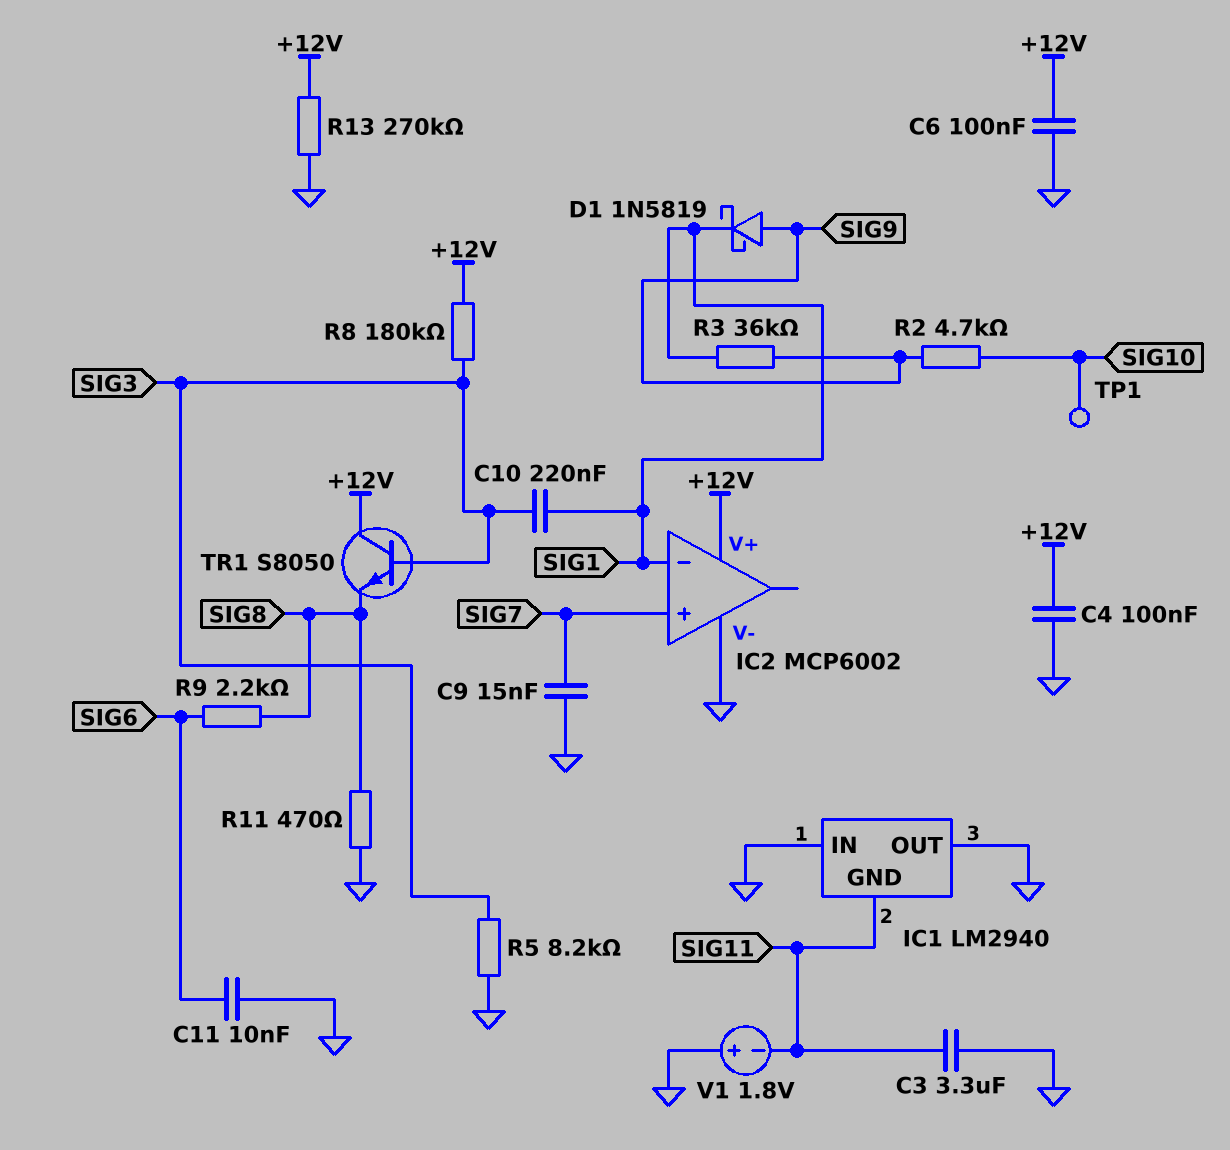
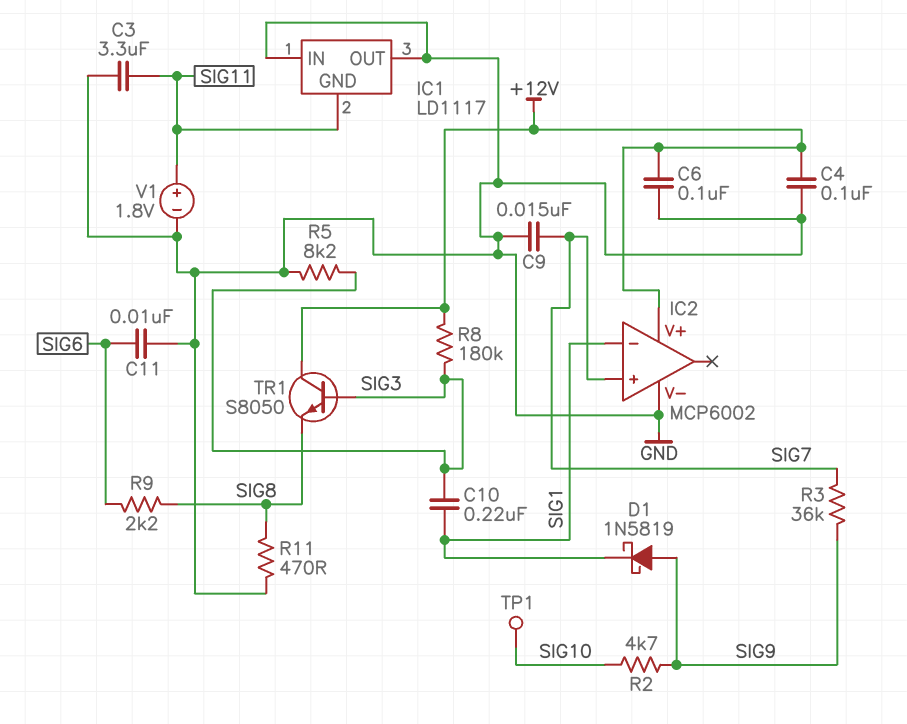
IC1: LM2940 -> LD1117
R3: 36k (SIG1, SIG9) -> 36k (SIG7, SIG9)
R13: 270k (+12V, GND) -> none
V1: 1.8V (plus GND, minus SIG11) -> 1.8V (plus SIG11, minus GND)

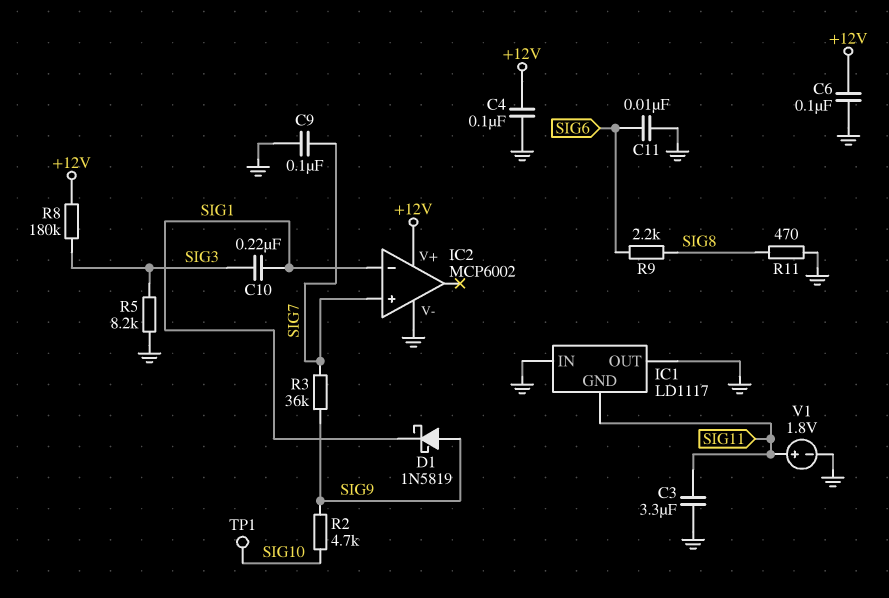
C9: 15nF (GND, SIG7) -> 100nF (GND, SIG7)
TR1: NPN S8050 (B SIG3, C +12V, E SIG8) -> none

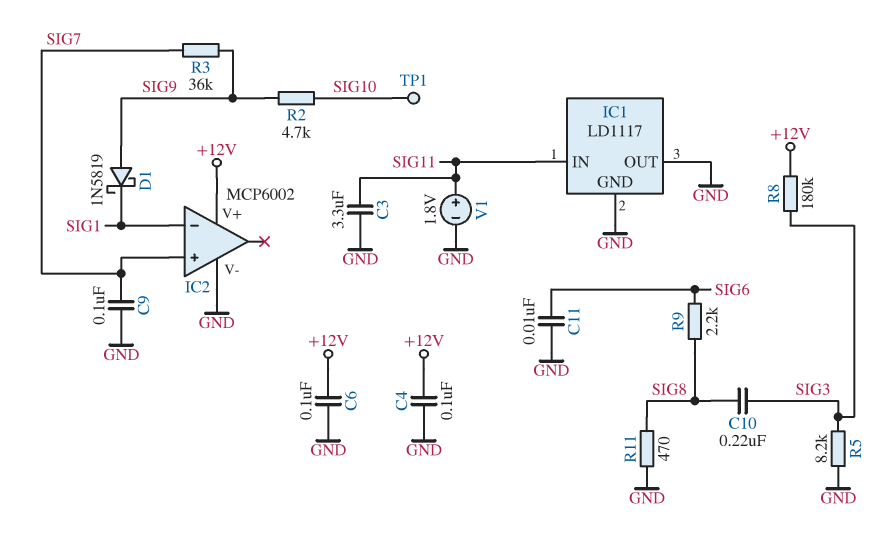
C10: 220nF (SIG1, SIG3) -> 220nF (SIG3, SIG8)
IC1 pin GND: SIG11 -> GND
IC1 pin IN: GND -> SIG11

